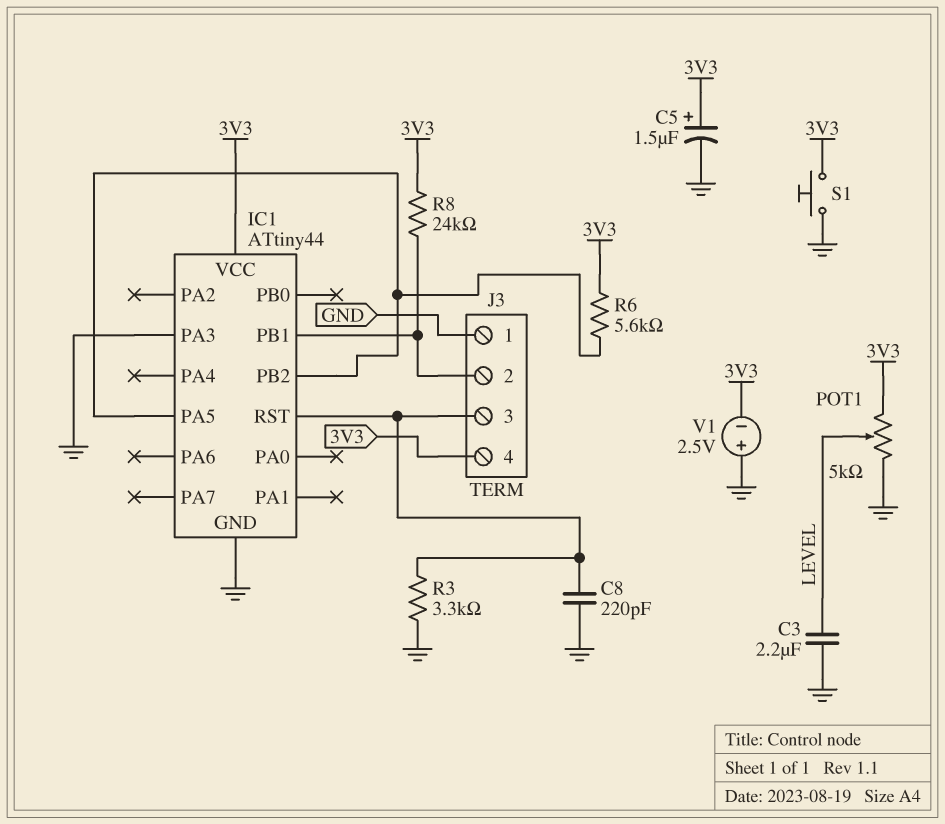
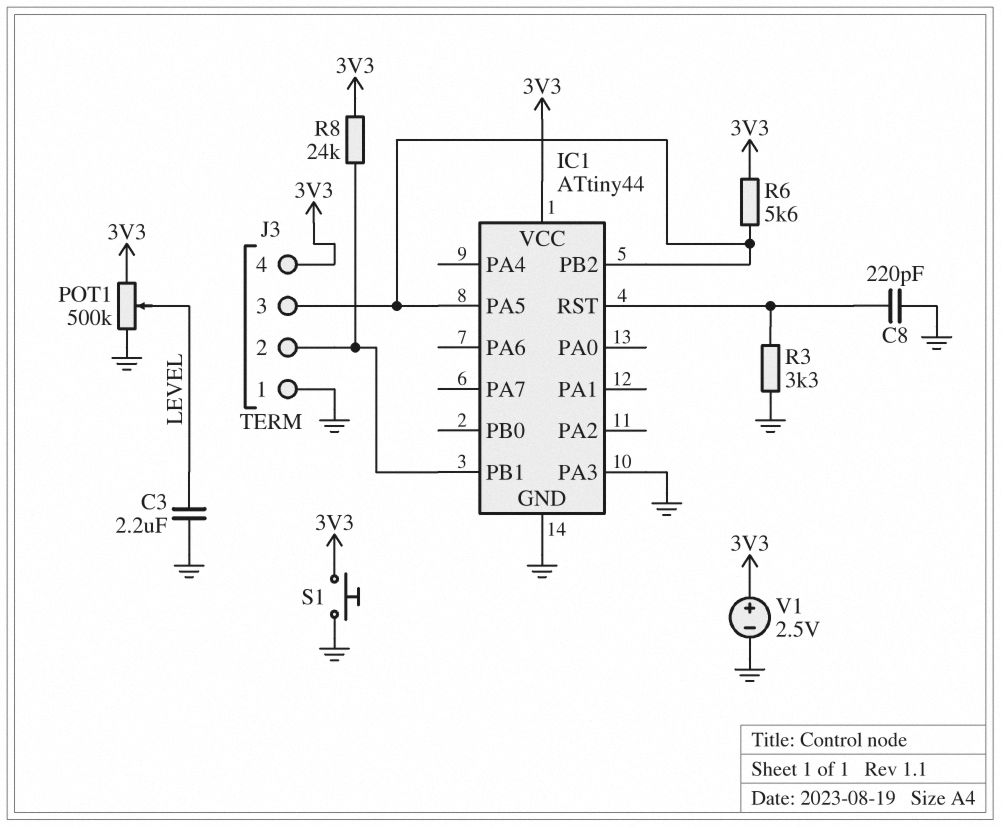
C5: 1.5uF (plus 3V3, minus GND) -> none
J3 pin 3: IC1/RST -> IC1/PA5
POT1: 5k (3V3, GND, wiper LEVEL) -> 500k (3V3, GND, wiper LEVEL)
V1: 2.5V (plus GND, minus 3V3) -> 2.5V (plus 3V3, minus GND)

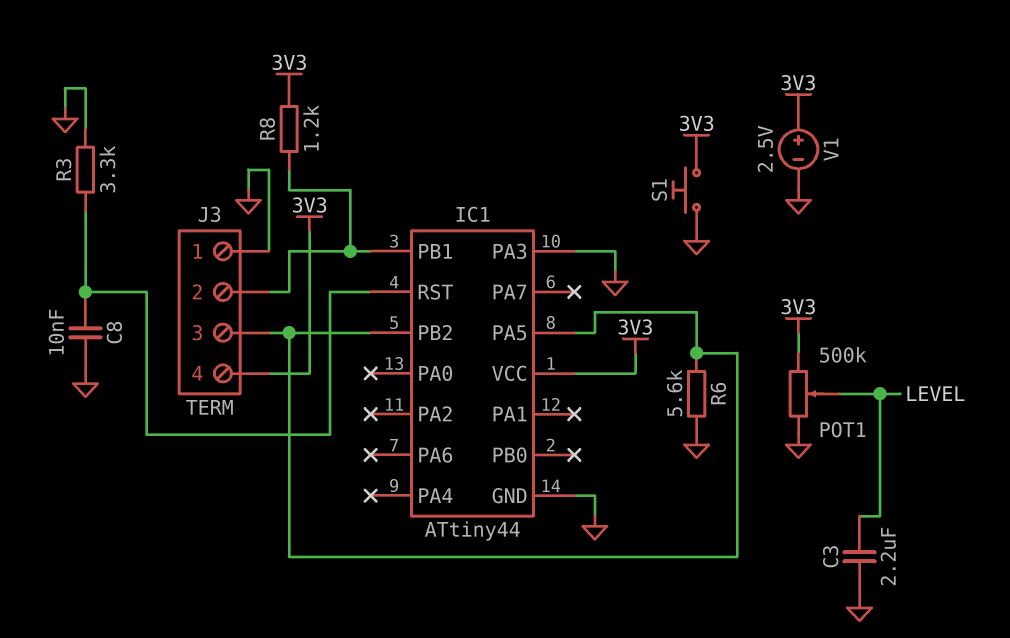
C8: 220pF (GND, IC1/RST) -> 10nF (GND, IC1/RST)
R6: 5.6k (3V3, IC1/PA5) -> 5.6k (GND, IC1/PA5)
R8: 24k (3V3, IC1/PB1) -> 1.2k (3V3, IC1/PB1)

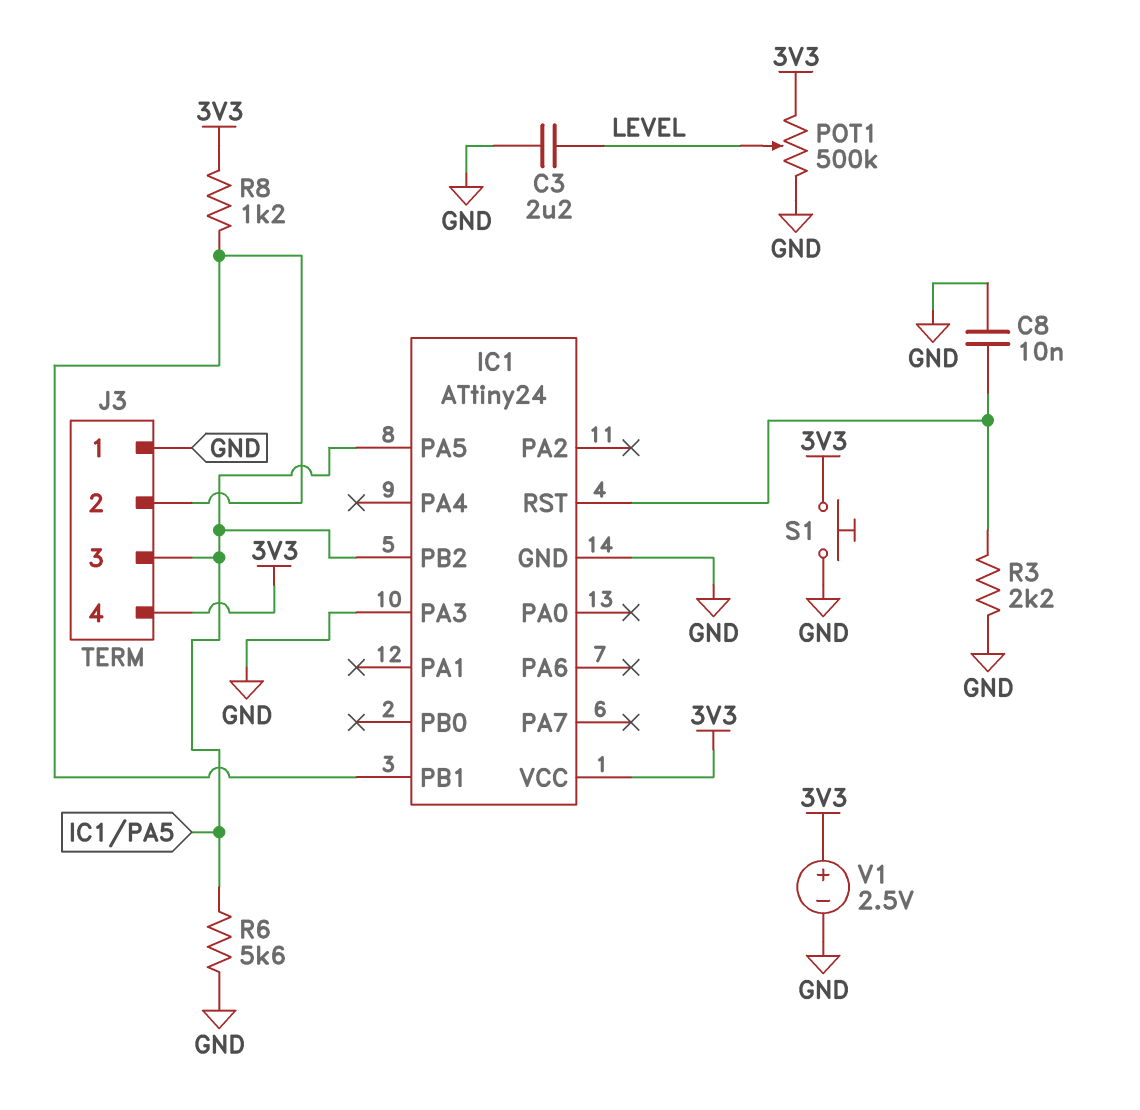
IC1: ATtiny44 -> ATtiny24
R3: 3.3k (GND, IC1/RST) -> 2.2k (GND, IC1/RST)

